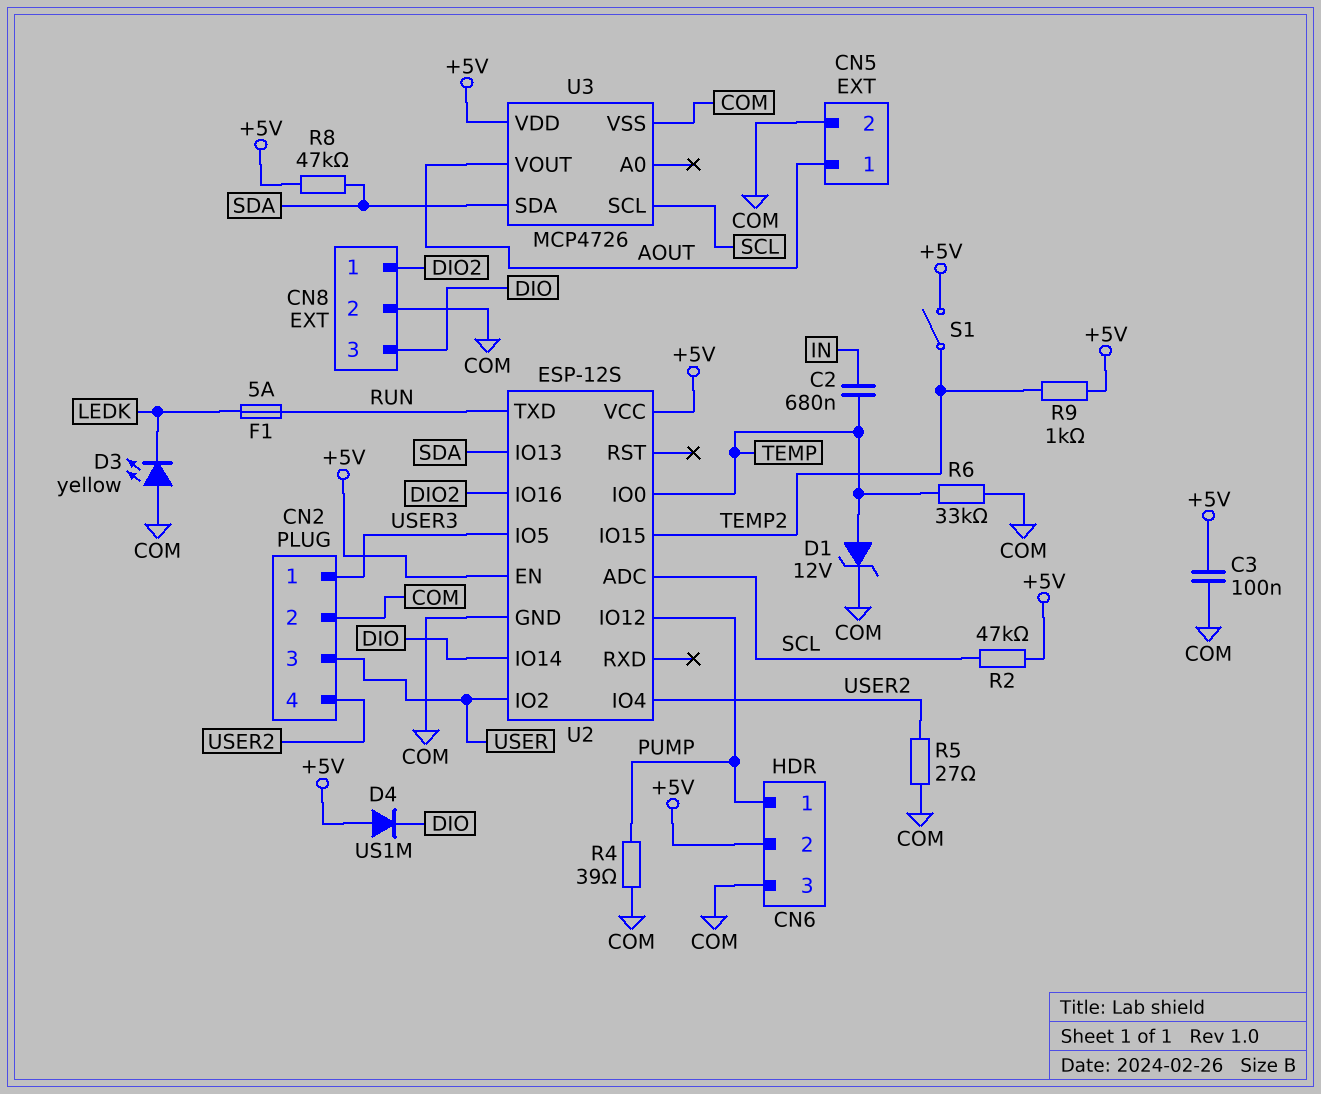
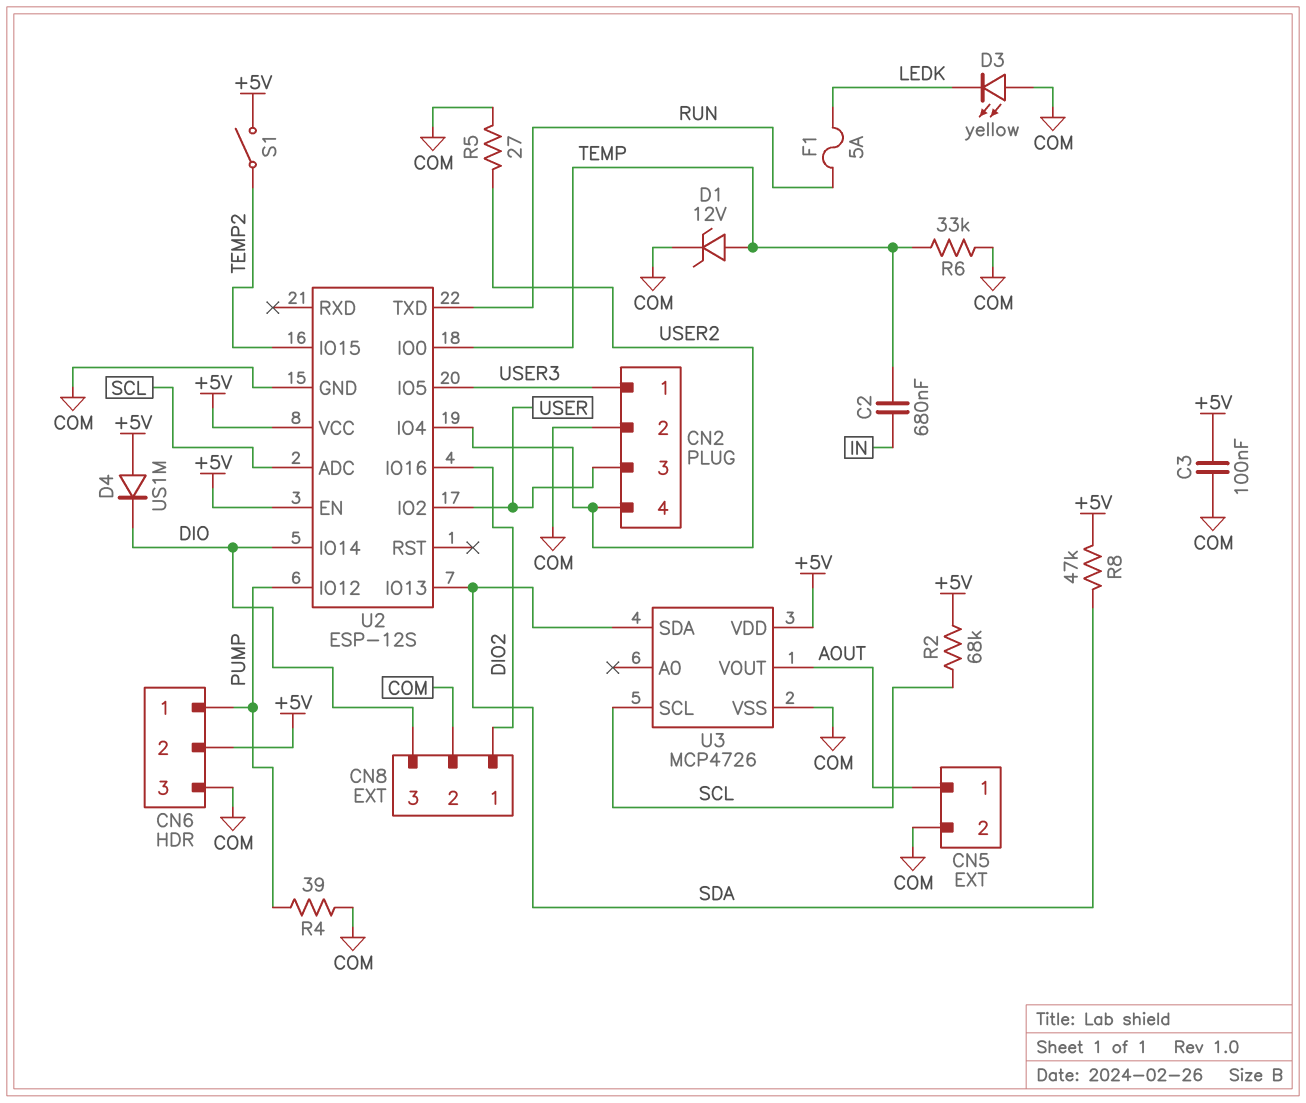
R2: 47k (+5V, SCL) -> 68k (+5V, SCL)
R9: 1k (+5V, TEMP2) -> none

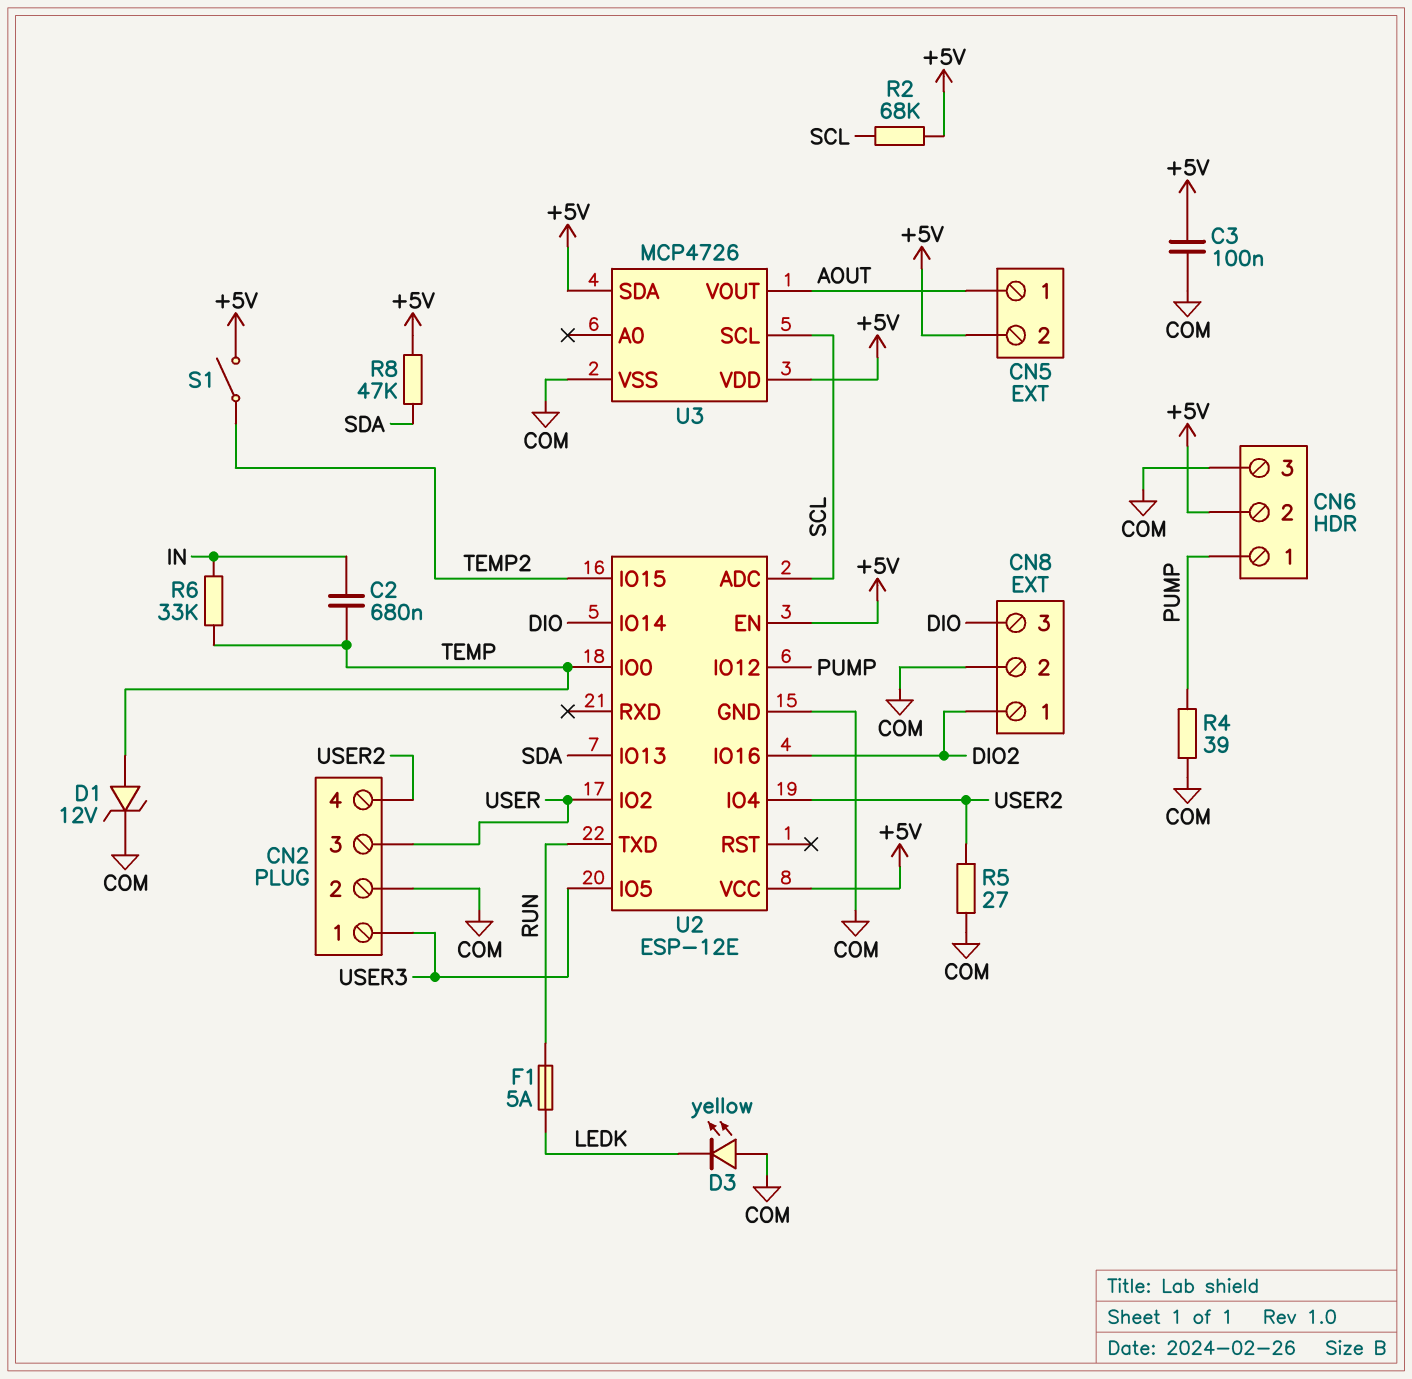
CN5 pin 2: COM -> +5V
D4: diode US1M (A +5V, K DIO) -> none
R6: 33k (COM, TEMP) -> 33k (IN, TEMP)
U2: ESP-12S -> ESP-12E
U3 pin SDA: SDA -> +5V

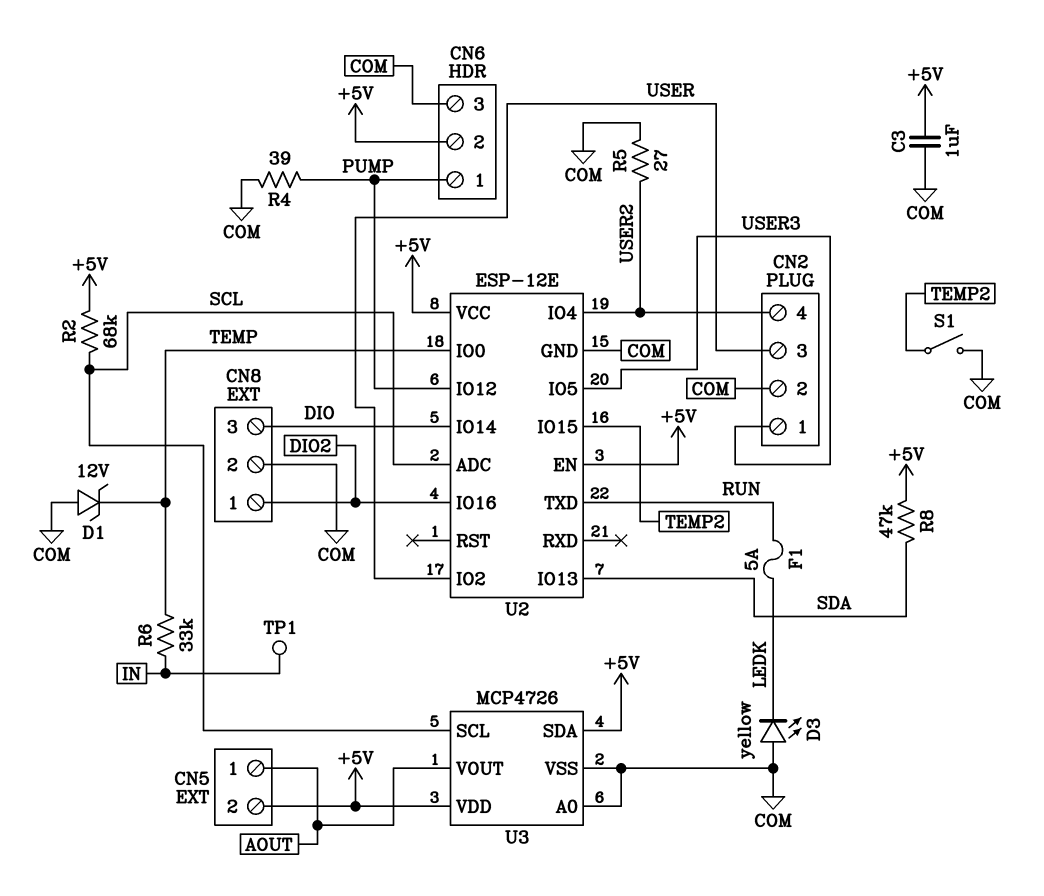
C2: 680nF (IN, TEMP) -> none
C3: 100nF (+5V, COM) -> 1uF (+5V, COM)
D1: zener 12V (A TEMP, K COM) -> zener 12V (A COM, K TEMP)
S1: switch (+5V, TEMP2) -> switch (COM, TEMP2)
TP1: none -> test point (IN)
U3 pin A0: none -> COM

